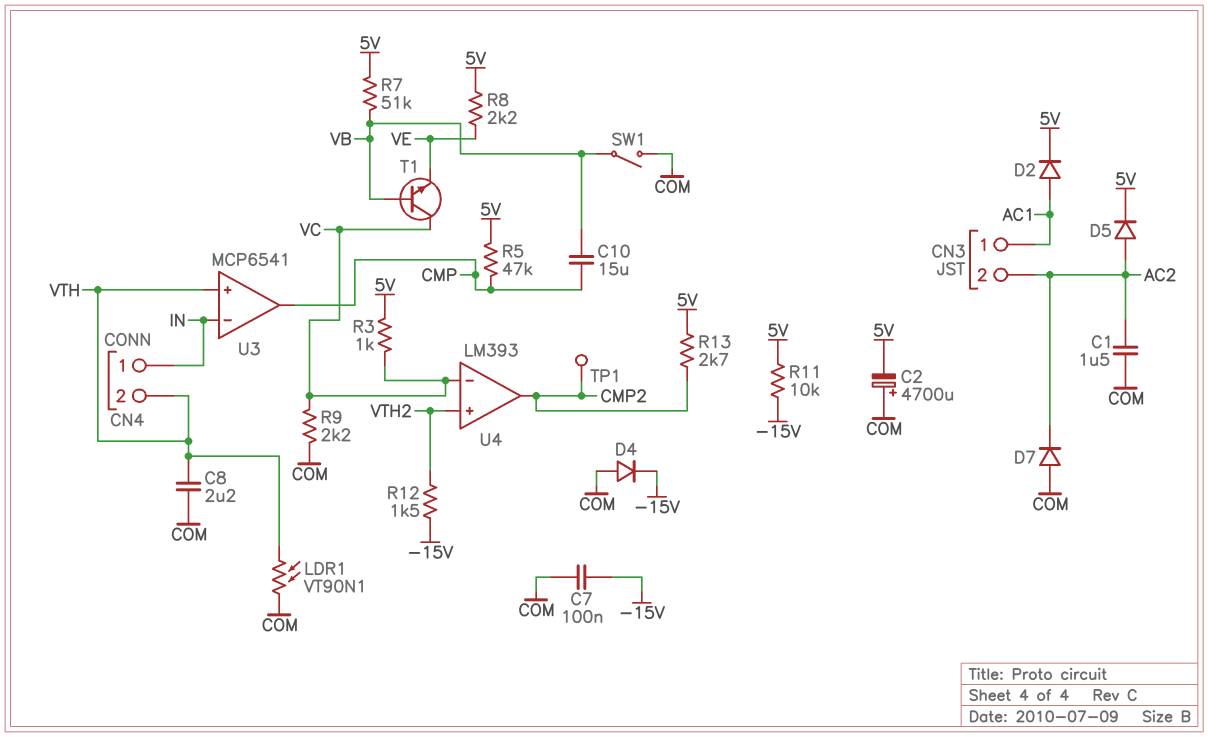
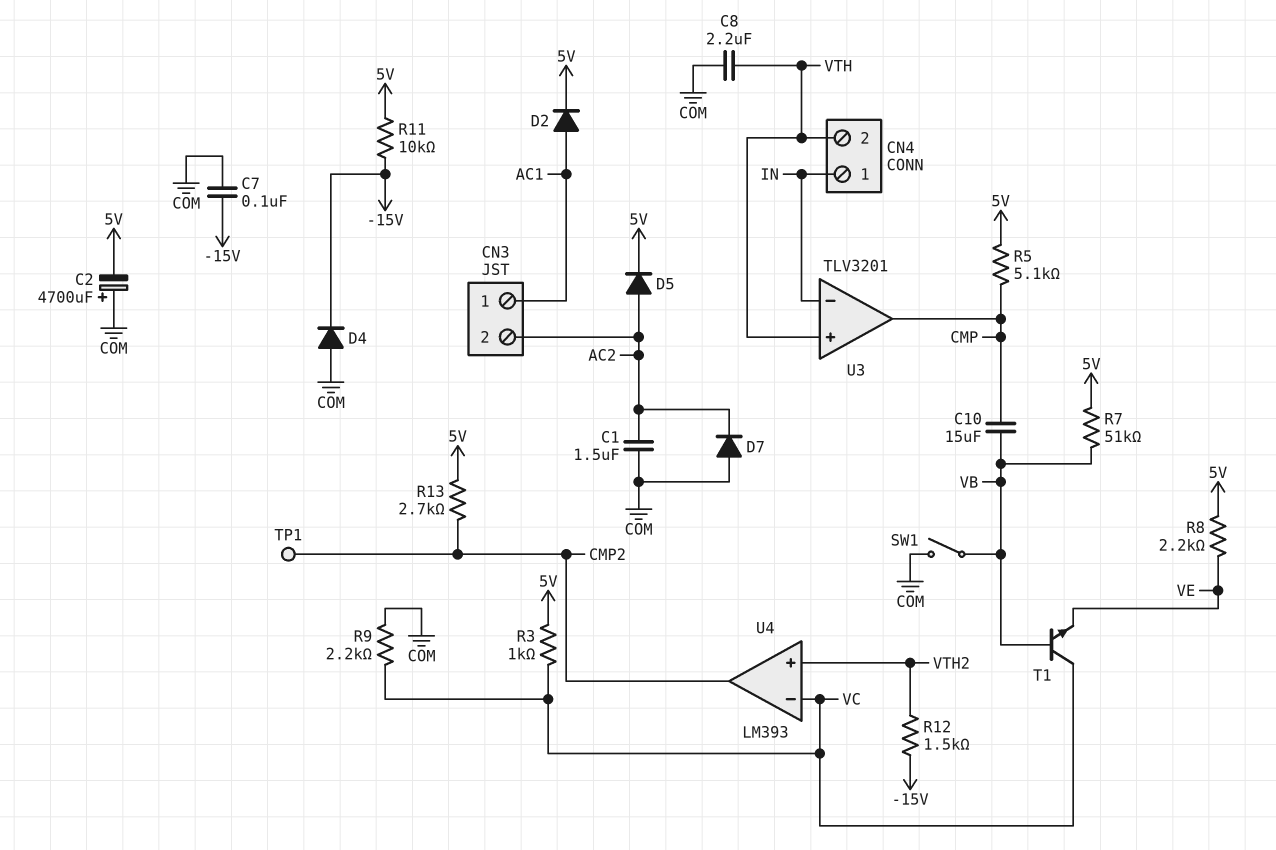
LDR1: VT90N1 (COM, VTH) -> none
R5: 47k (5V, CMP) -> 5.1k (5V, CMP)
U3: MCP6541 -> TLV3201

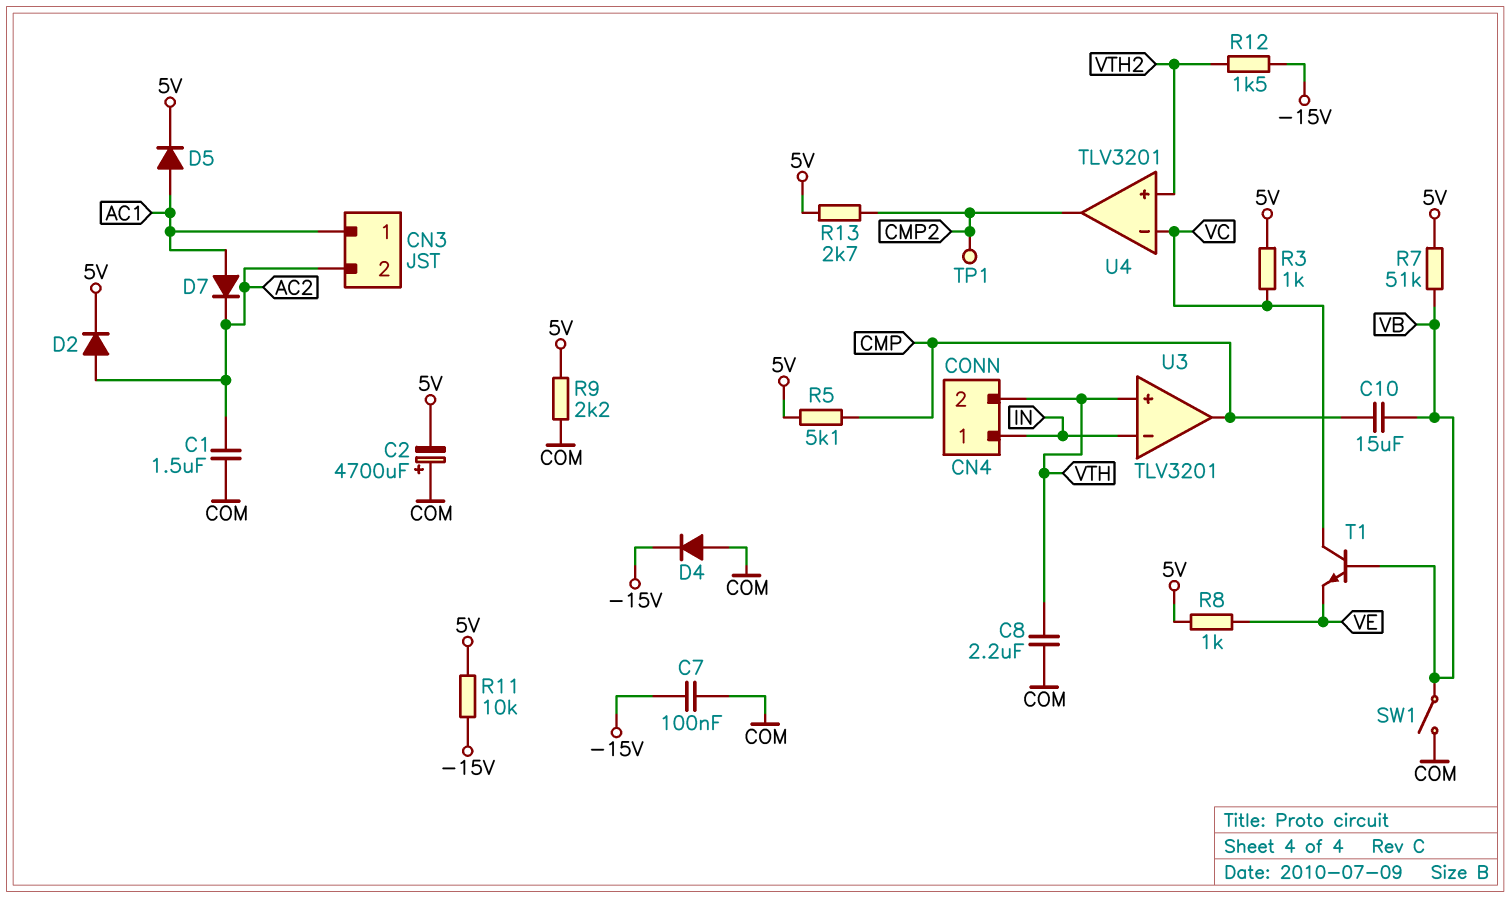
D2: diode (A AC1, K 5V) -> diode (A AC2, K 5V)
D5: diode (A AC2, K 5V) -> diode (A AC1, K 5V)
D7: diode (A COM, K AC2) -> diode (A AC1, K AC2)
R8: 2.2k (5V, VE) -> 1k (5V, VE)
R9: 2.2k (COM, VC) -> 2.2k (5V, COM)
U4: LM393 -> TLV3201

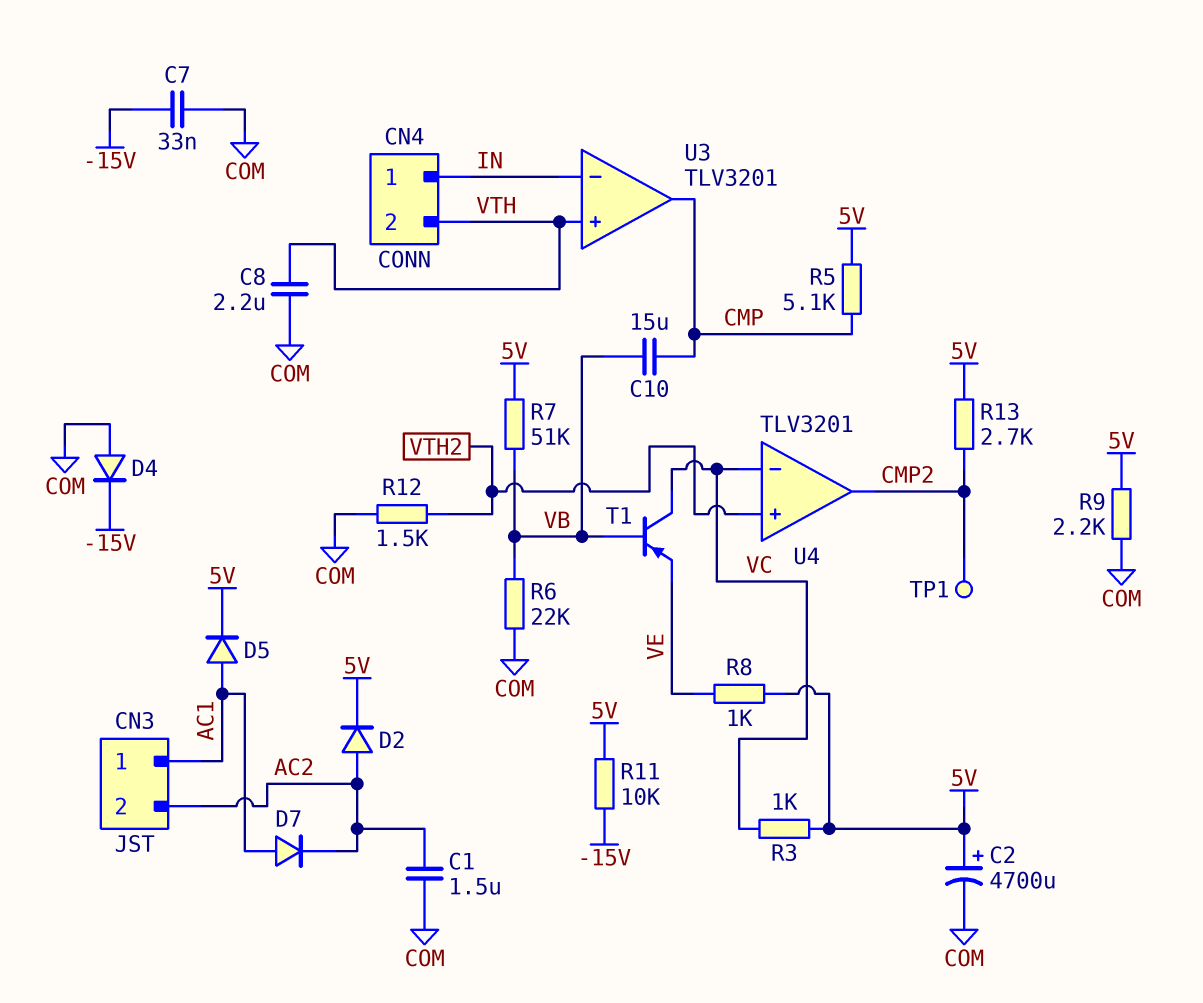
C2: 4700uF (plus COM, minus 5V) -> 4700uF (plus 5V, minus COM)
C7: 100nF (-15V, COM) -> 33nF (-15V, COM)
R6: none -> 22k (COM, VB)
R12: 1.5k (-15V, VTH2) -> 1.5k (COM, VTH2)
SW1: switch (COM, VB) -> none
T1: NPN (B VB, C VC, E VE) -> PNP (B VB, C VC, E VE)

